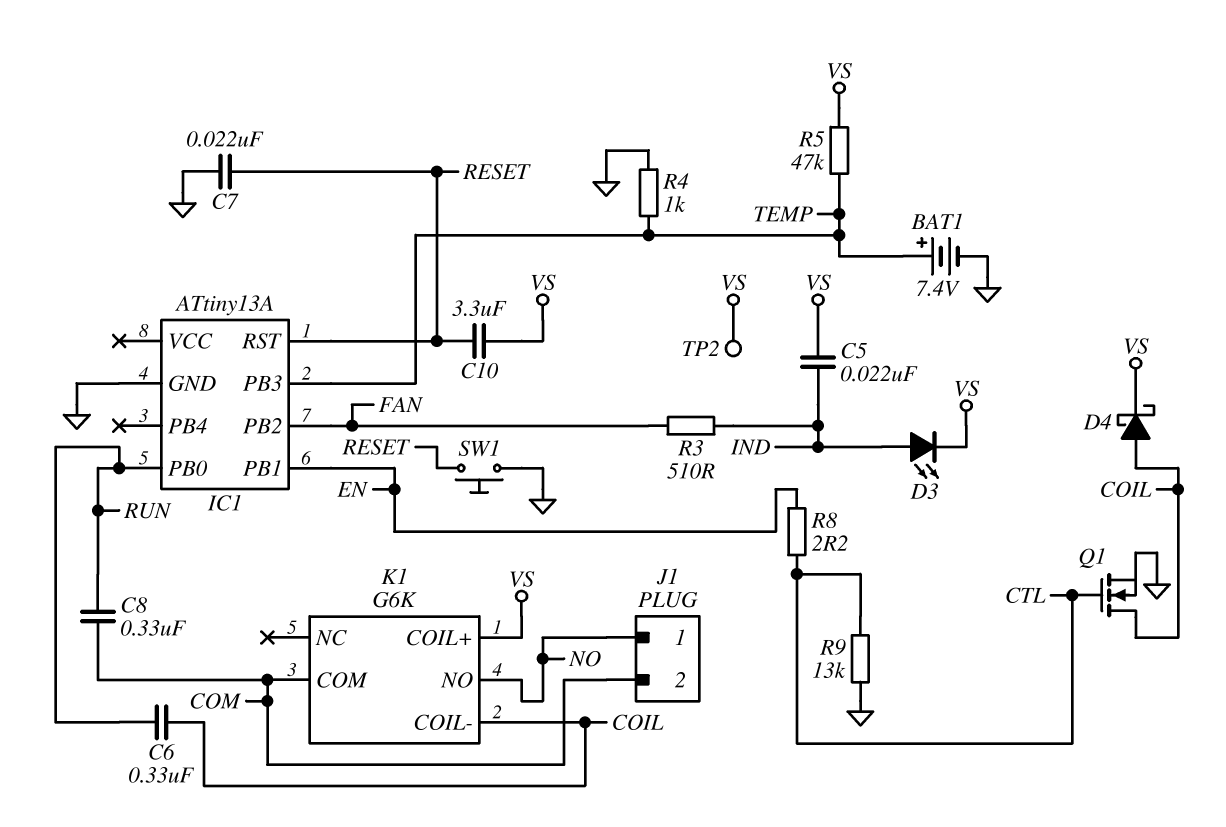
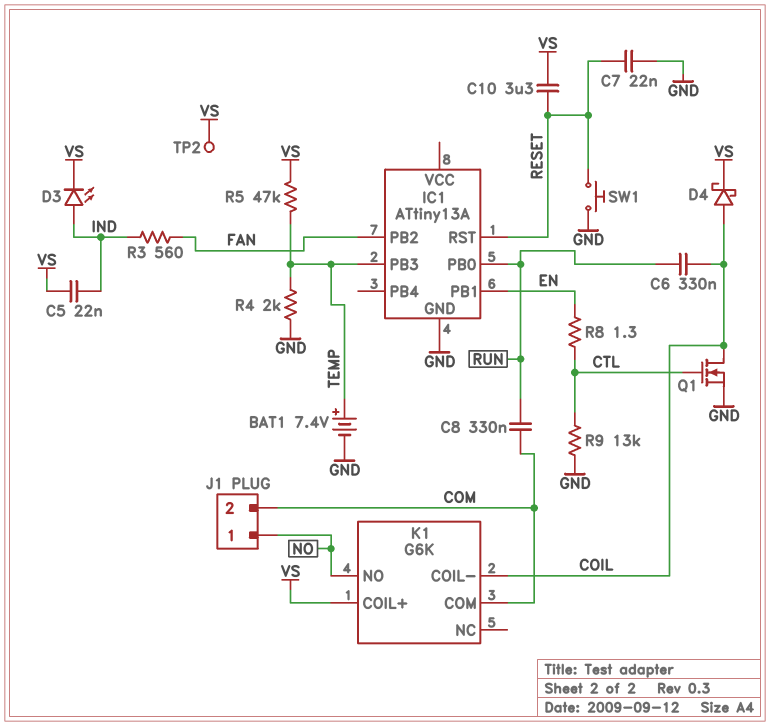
R3: 510 (FAN, IND) -> 560 (FAN, IND)
R4: 1k (GND, TEMP) -> 2k (GND, TEMP)
R8: 2.2 (CTL, EN) -> 1.3 (CTL, EN)

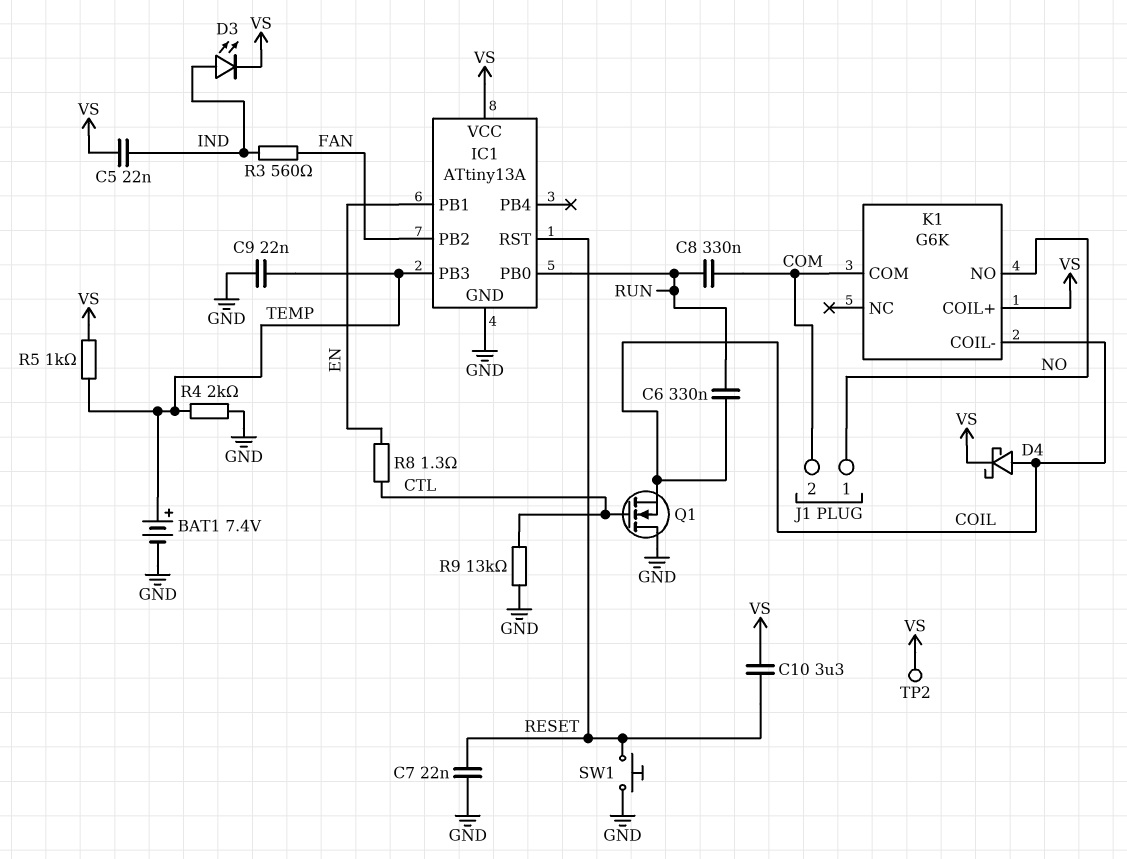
C9: none -> 22nF (GND, TEMP)
IC1 pin VCC: none -> VS
Q1: NMOS (G CTL, D COIL, S GND) -> NMOS (G CTL, D GND, S COIL)
R5: 47k (TEMP, VS) -> 1k (TEMP, VS)

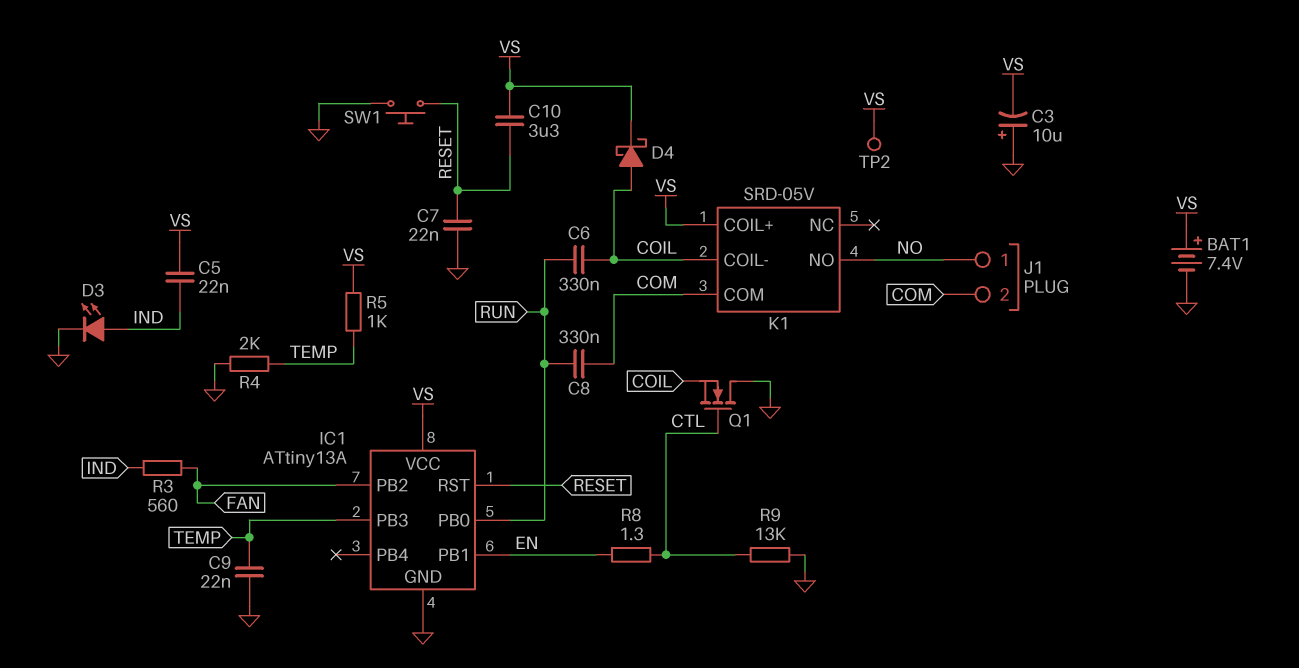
BAT1: 7.4V (plus TEMP, minus GND) -> 7.4V (plus VS, minus GND)
C3: none -> 10uF (plus GND, minus VS)
D3: LED (A IND, K VS) -> LED (A IND, K GND)
K1: G6K -> SRD-05V

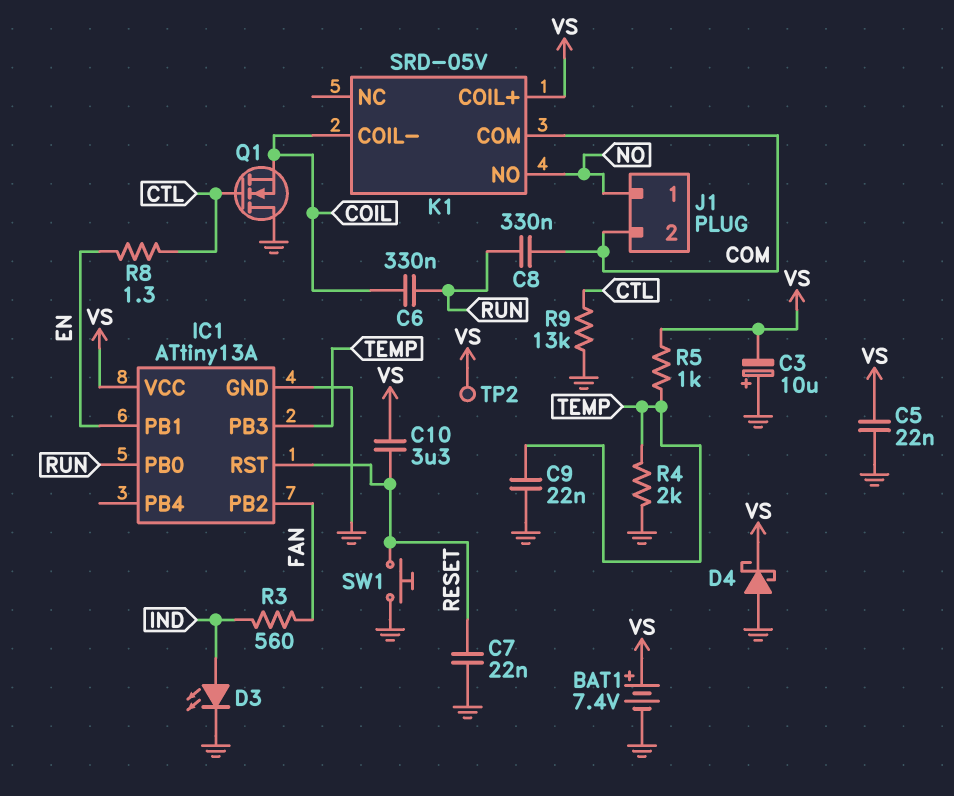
C5: 22nF (IND, VS) -> 22nF (GND, VS)
D4: schottky (A COIL, K VS) -> schottky (A GND, K VS)

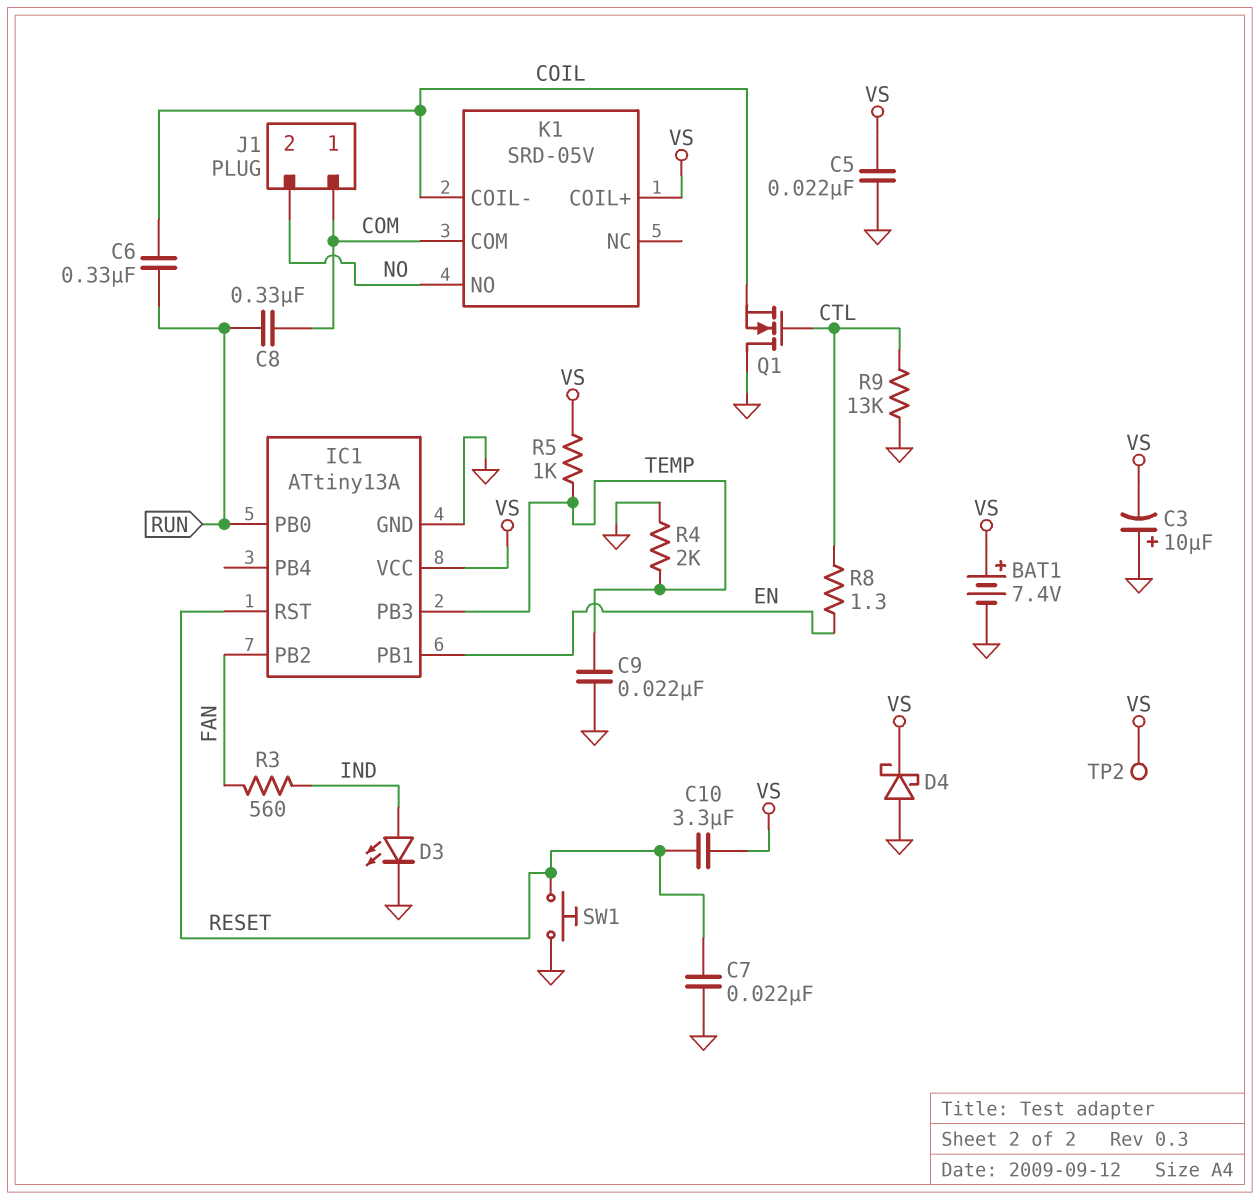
J1 pin 1: NO -> COM
J1 pin 2: COM -> NO

